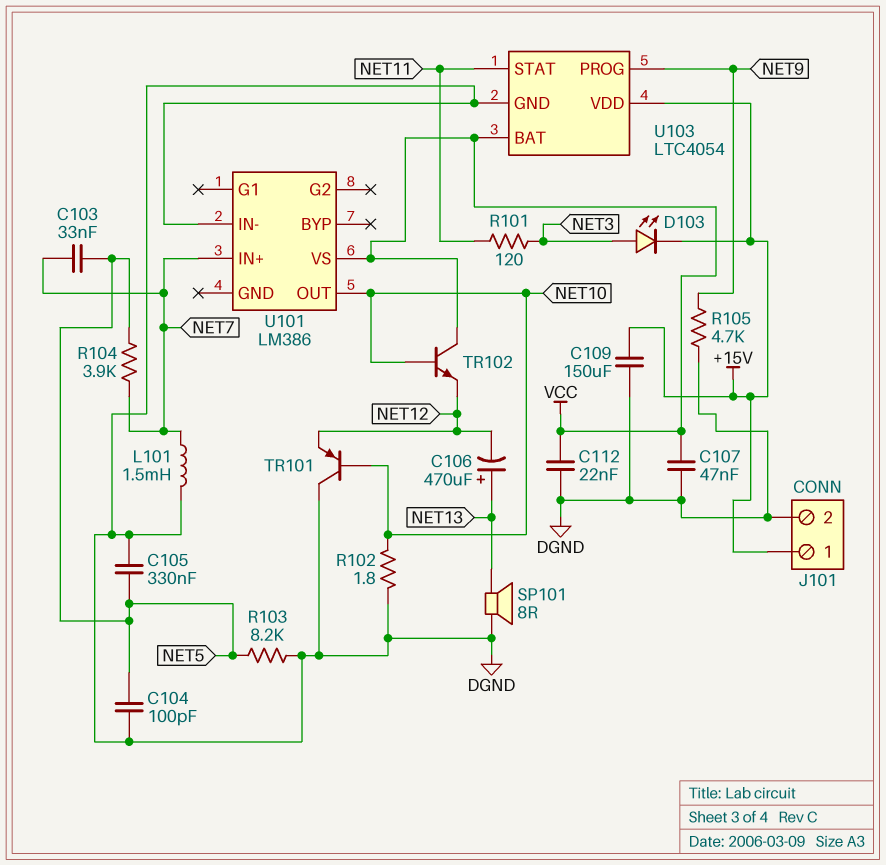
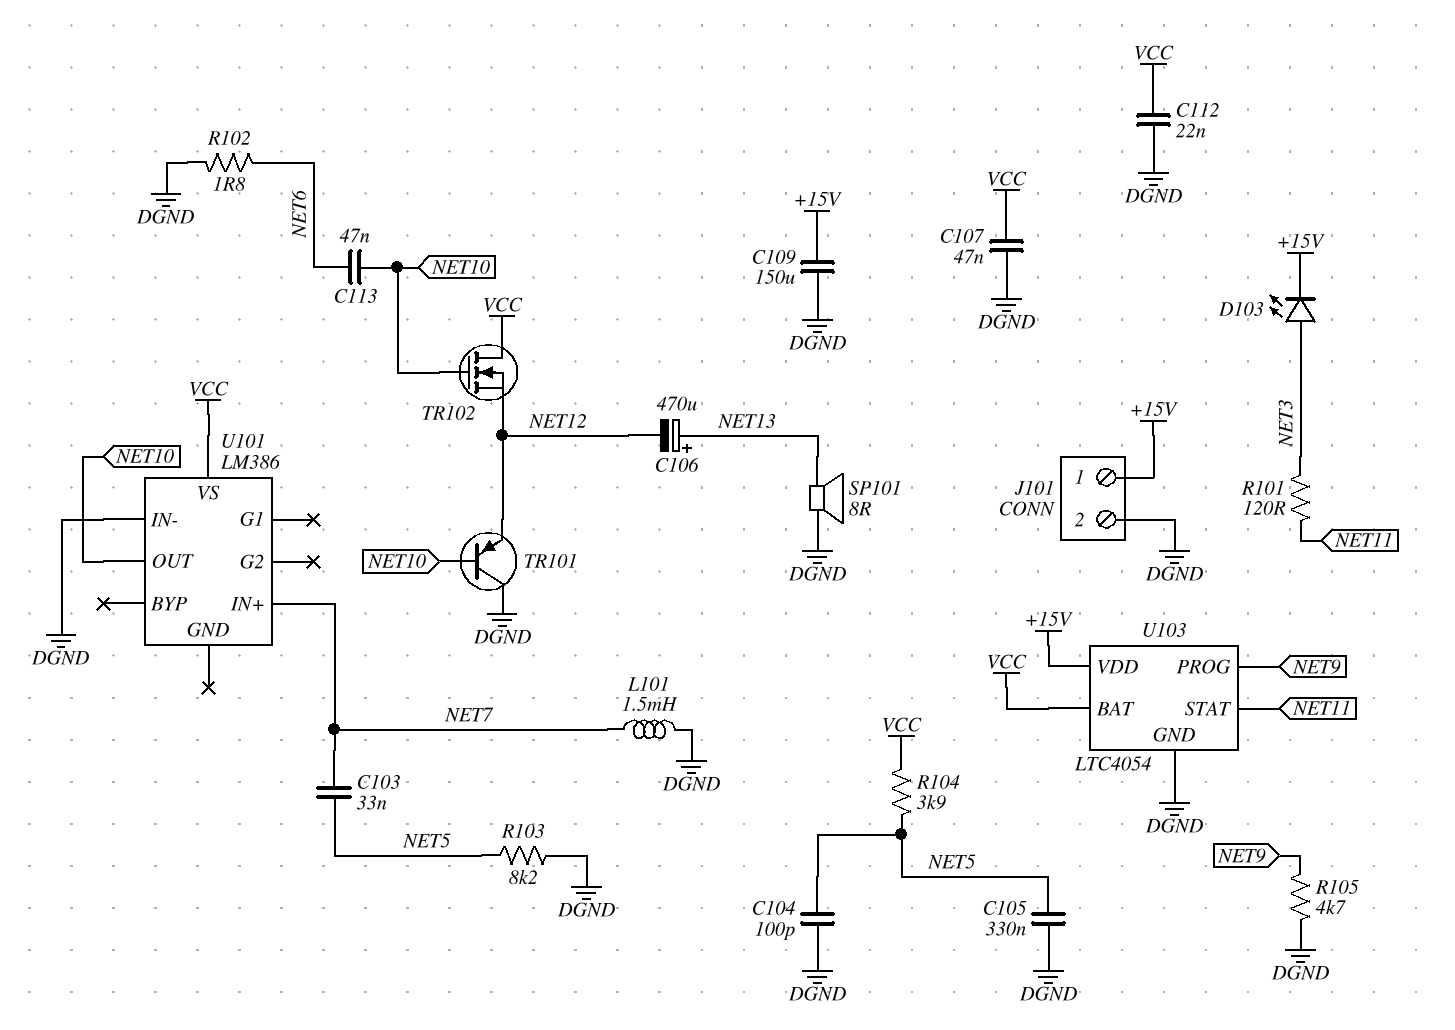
C113: none -> 47nF (NET6, NET10)
R102: 1.8 (DGND, NET10) -> 1.8 (DGND, NET6)
R104: 3.9k (NET5, NET7) -> 3.9k (NET5, VCC)
TR102: NPN (B NET10, C VCC, E NET12) -> NMOS (G NET10, D VCC, S NET12)

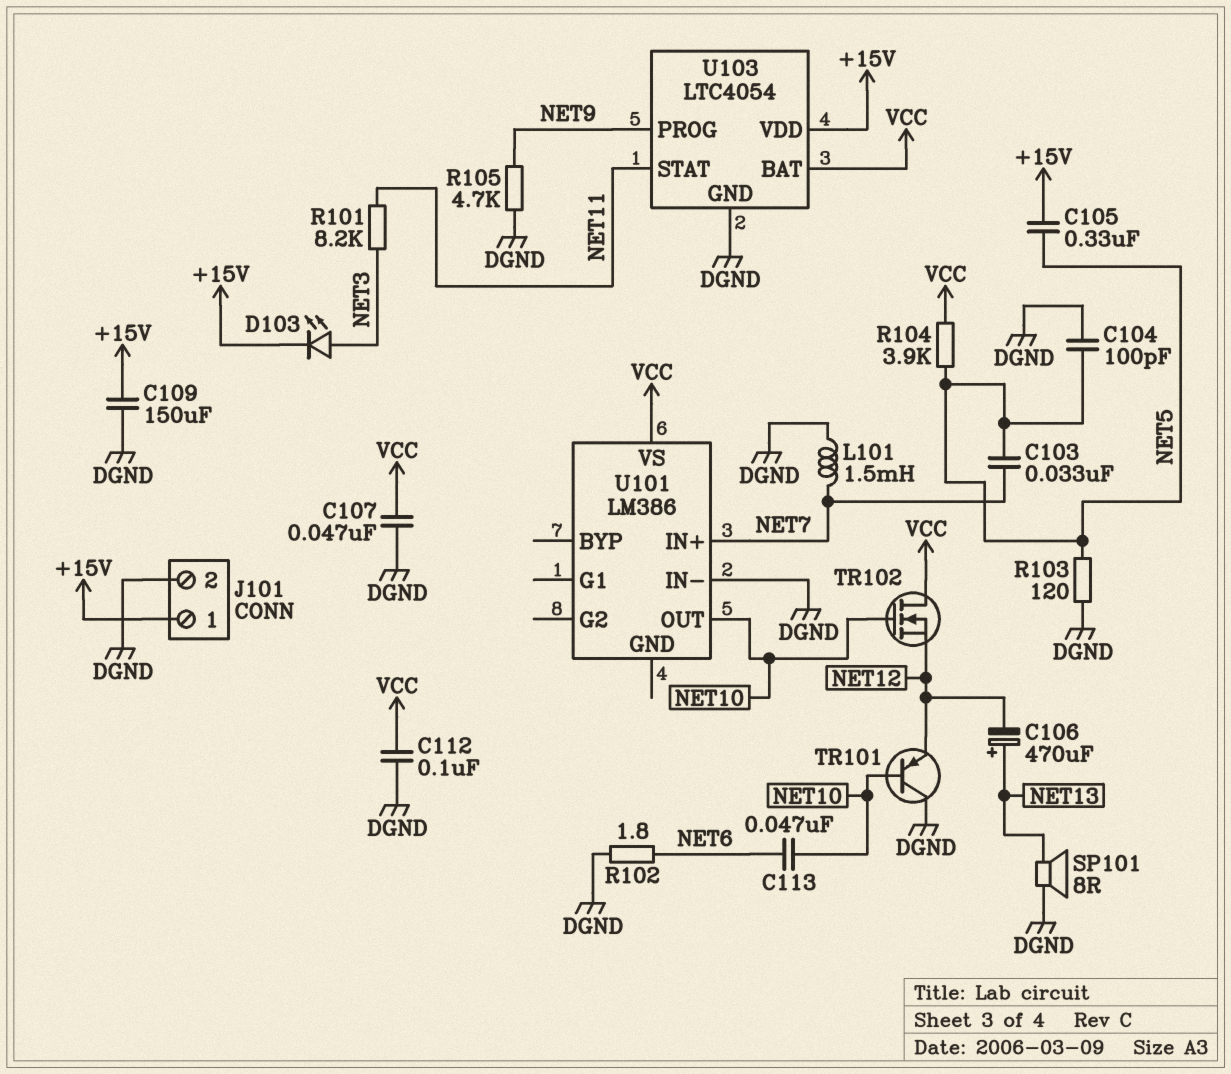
C105: 330nF (DGND, NET5) -> 330nF (+15V, NET5)
C112: 22nF (DGND, VCC) -> 100nF (DGND, VCC)
R101: 120 (NET3, NET11) -> 8.2k (NET3, NET11)
R103: 8.2k (DGND, NET5) -> 120 (DGND, NET5)

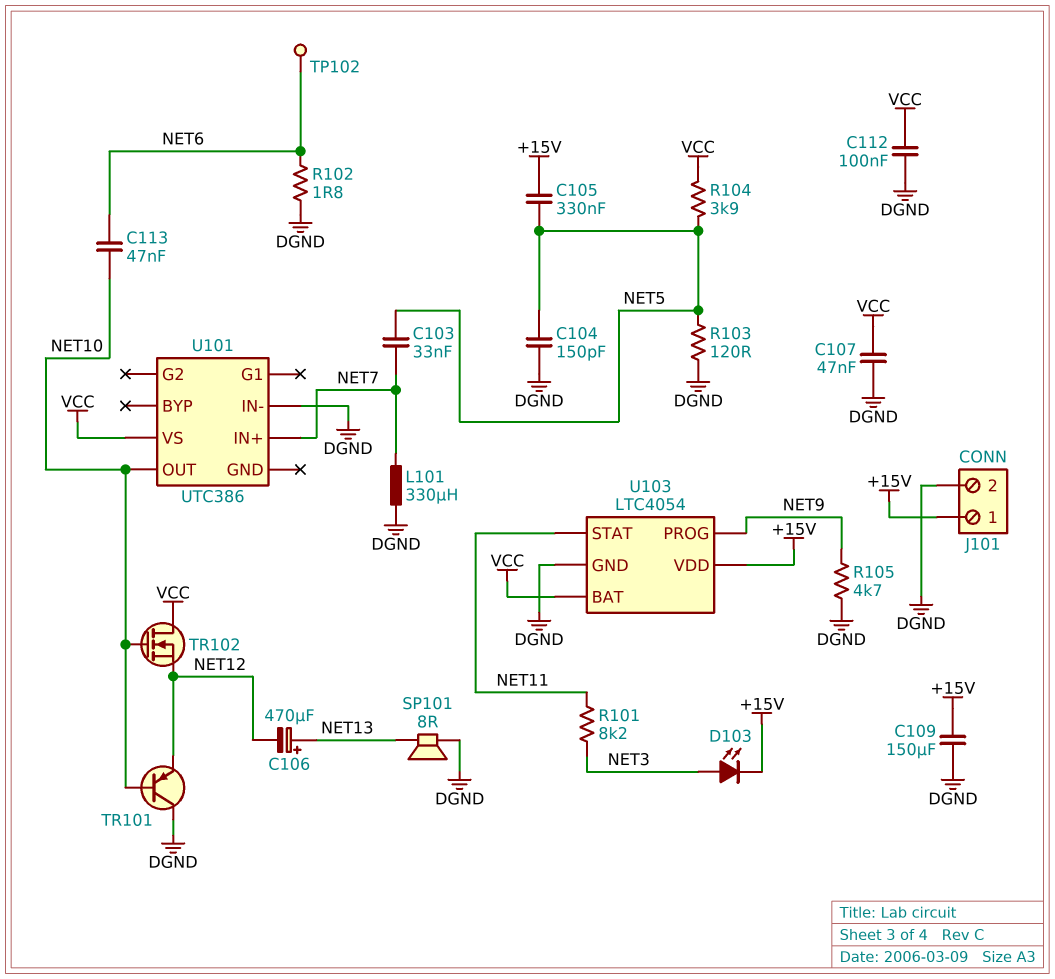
C104: 100pF (DGND, NET5) -> 150pF (DGND, NET5)
L101: 1.5mH (DGND, NET7) -> 330uH (DGND, NET7)
TP102: none -> test point (NET6)
U101: LM386 -> UTC386

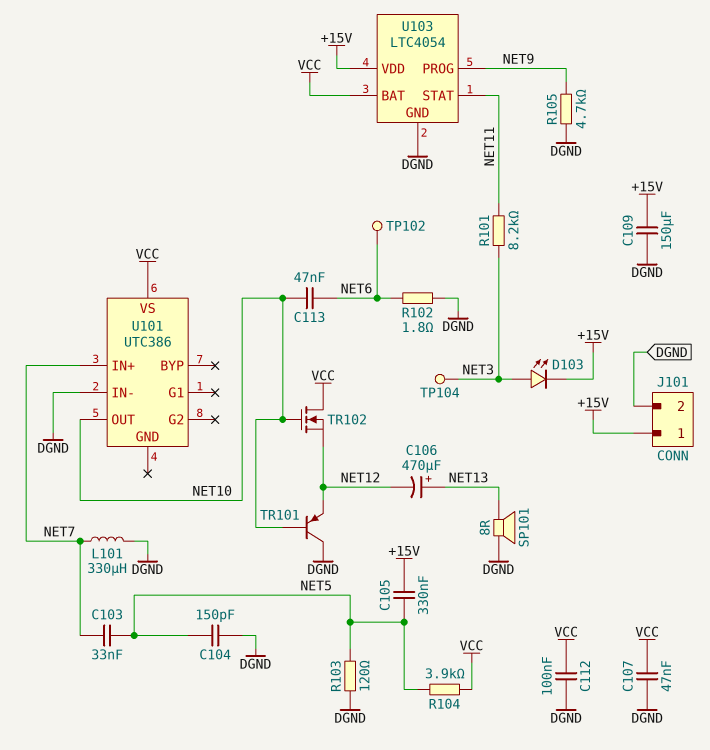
TP104: none -> test point (NET3)

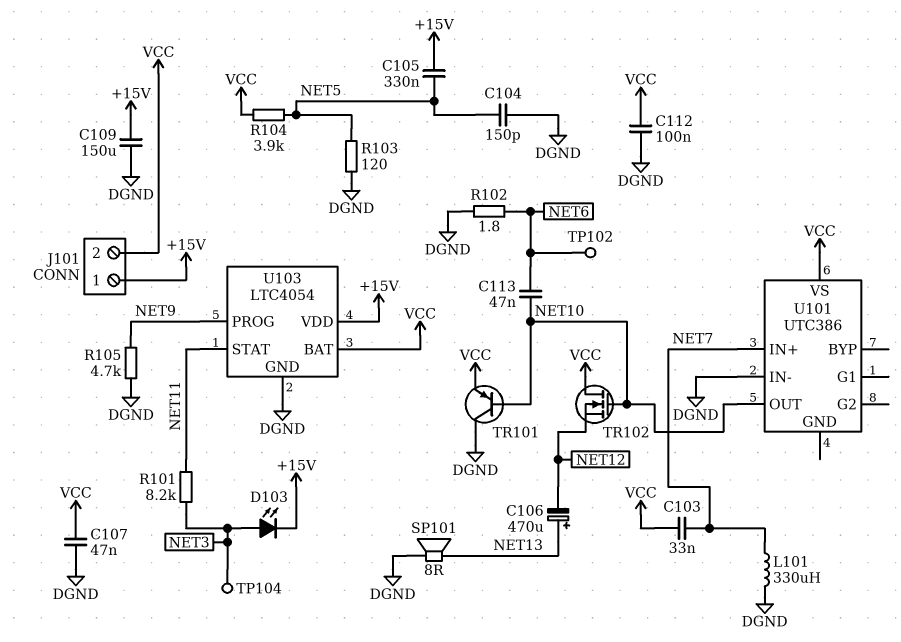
C103: 33nF (NET5, NET7) -> 33nF (NET7, VCC)
J101 pin 2: DGND -> VCC
TR101: PNP (B NET10, C DGND, E NET12) -> PNP (B NET10, C DGND, E VCC)

